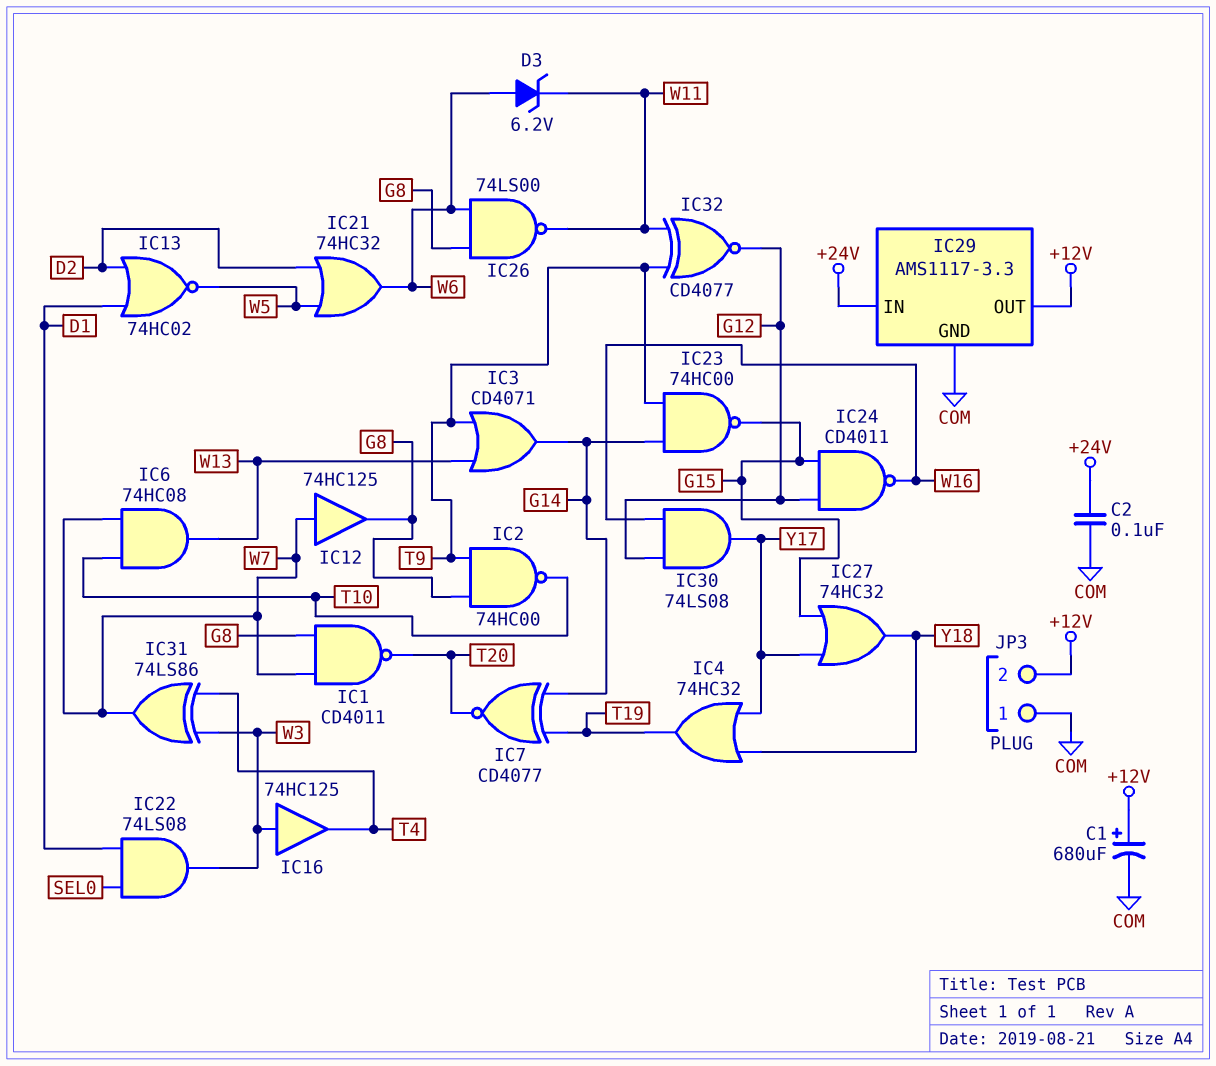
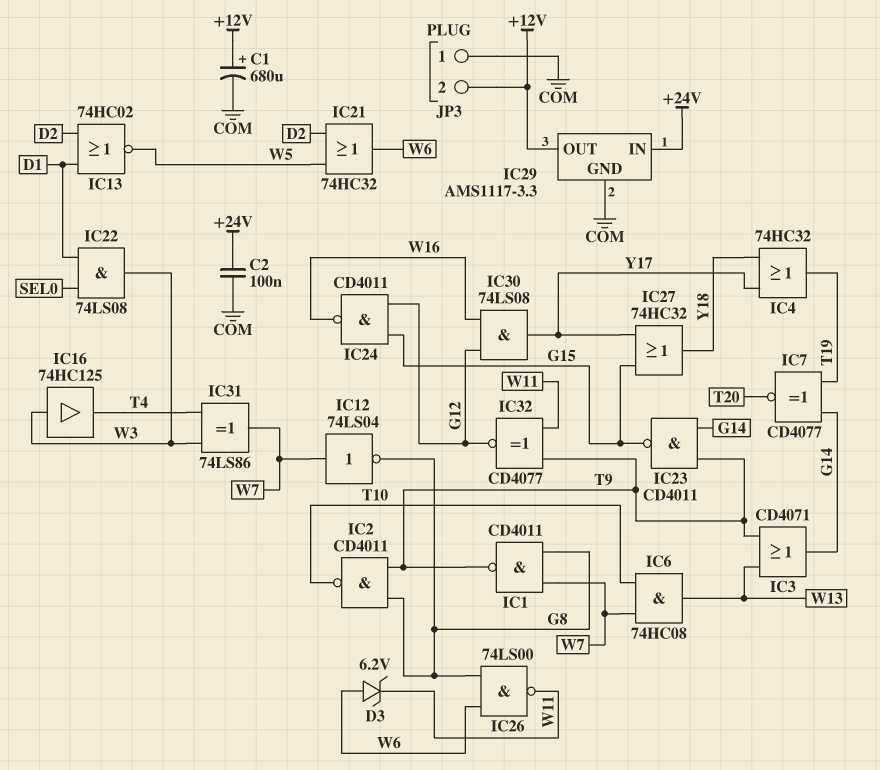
IC1: NAND CD4011 (in G8, in W7, out T20) -> NAND CD4011 (in G8, in W7, out T9)
IC2: NAND 74HC00 (in G8, in T9, out T10) -> NAND CD4011 (in G8, in T9, out T10)
IC12: buffer 74HC125 (in W7, out G8) -> NOT 74LS04 (in W7, out G8)
IC23: NAND 74HC00 (in G14, in T9, out G15) -> NAND CD4011 (in G14, in T9, out G15)

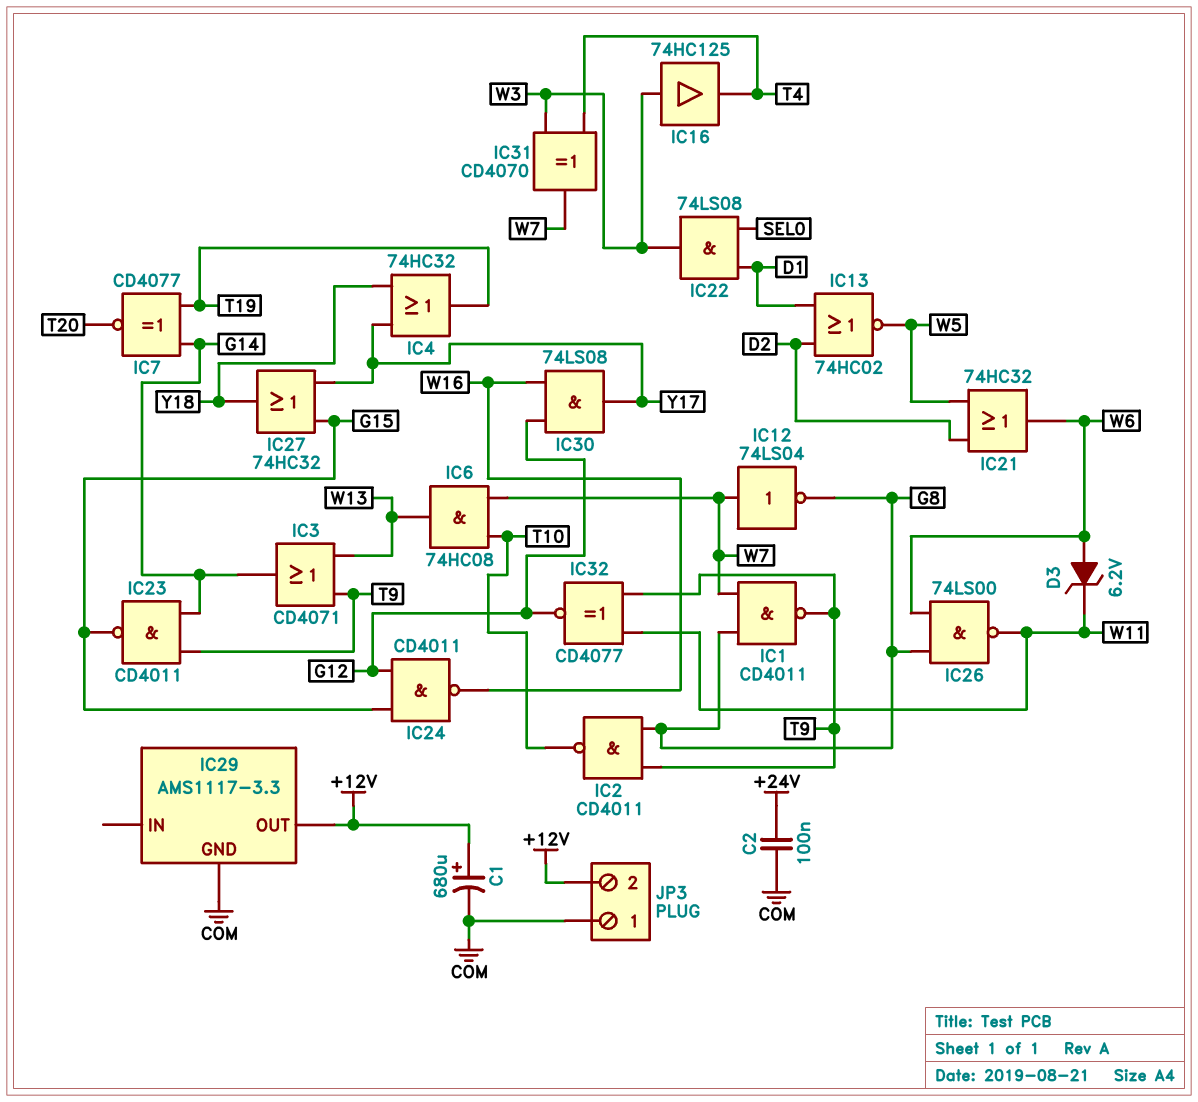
IC29 pin IN: +24V -> none
IC31: XOR 74LS86 (in T4, in W3, out W7) -> XOR CD4070 (in T4, in W3, out W7)

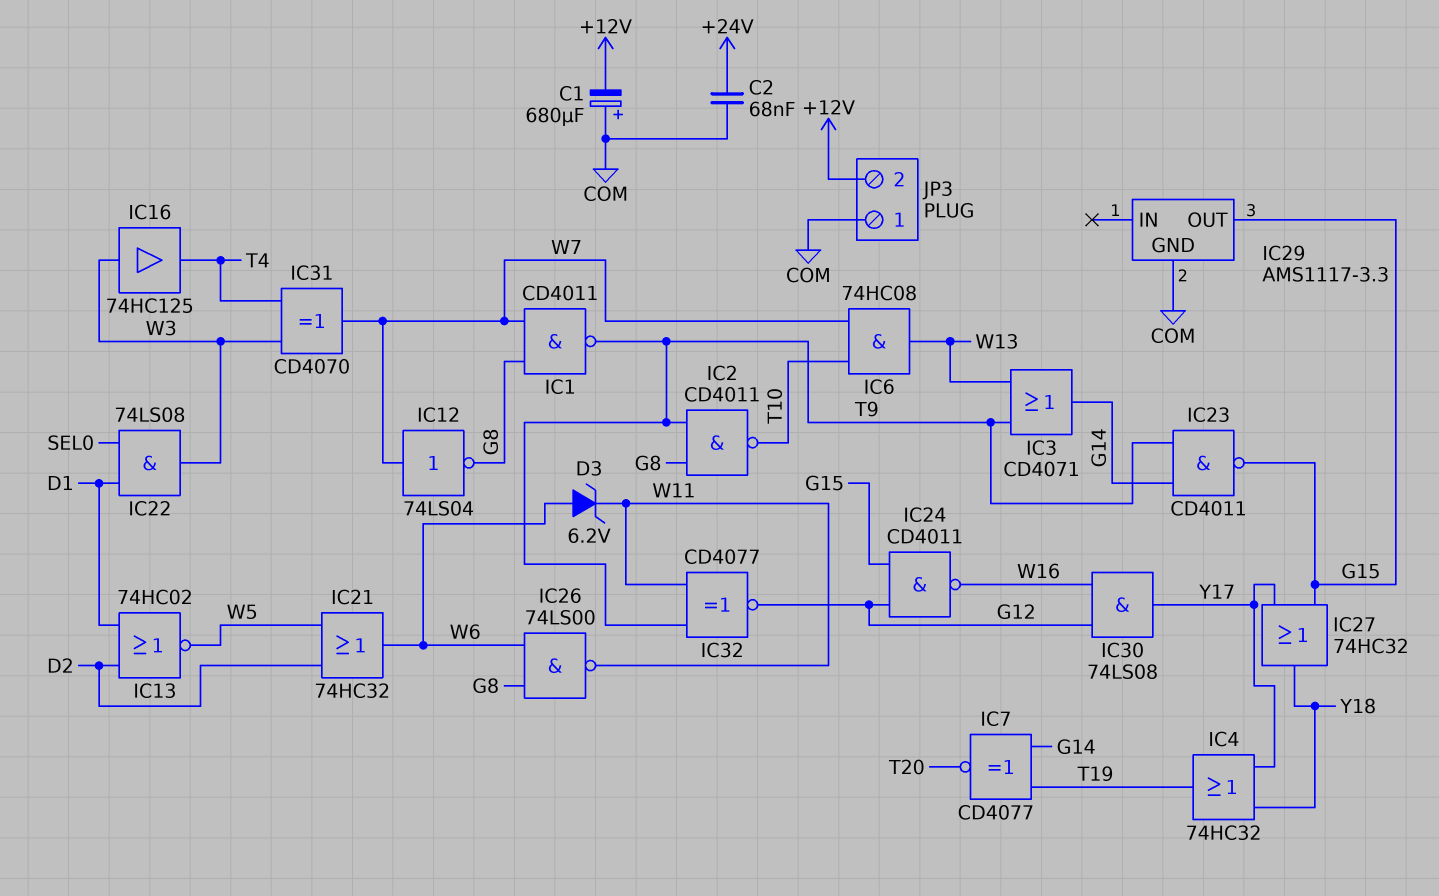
C1: 680uF (plus +12V, minus COM) -> 680uF (plus COM, minus +12V)
C2: 100nF (+24V, COM) -> 68nF (+24V, COM)
IC29 pin OUT: +12V -> G15

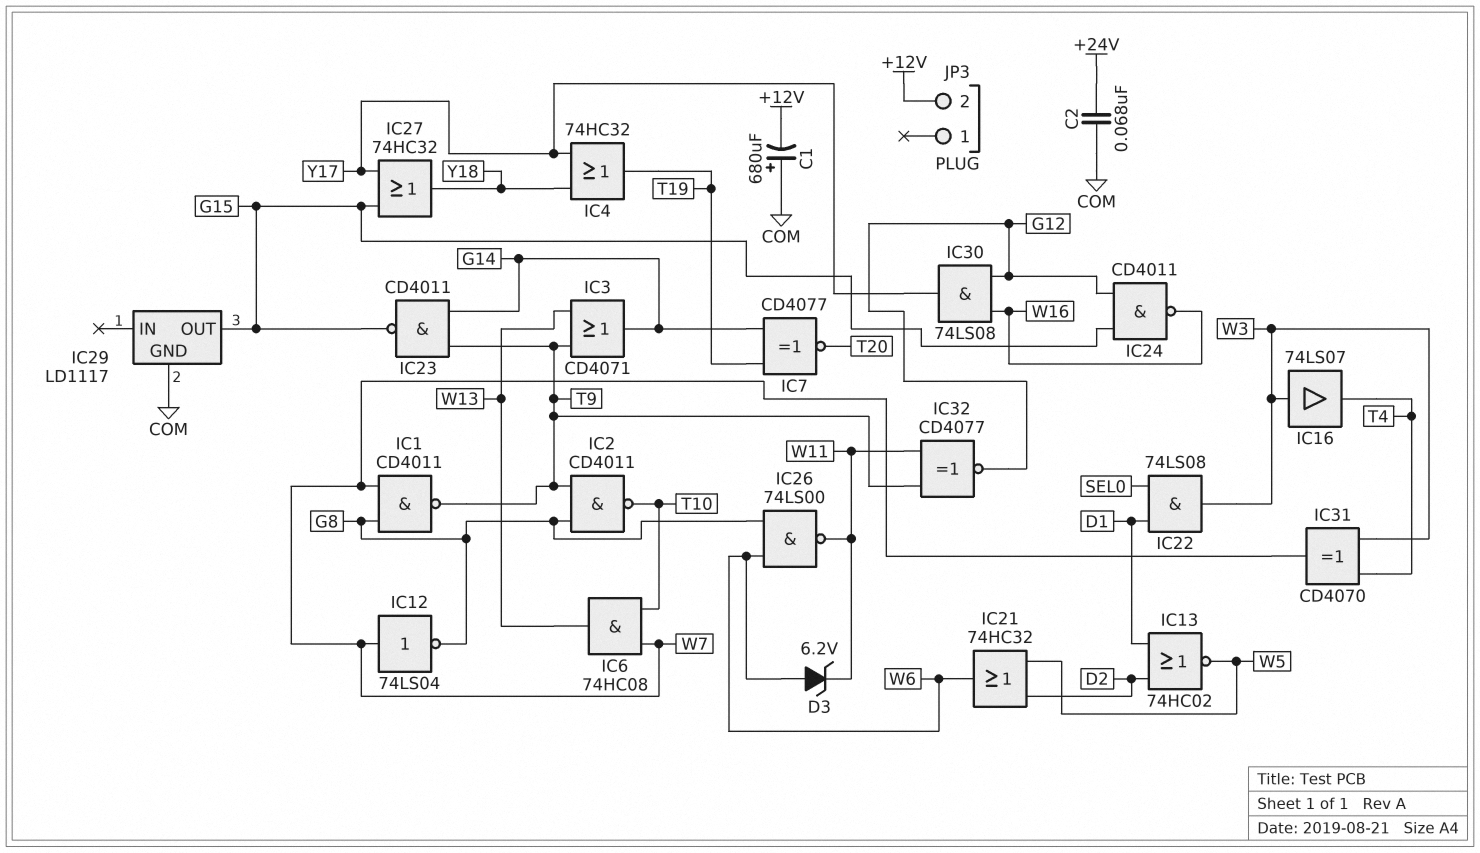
IC16: buffer 74HC125 (in W3, out T4) -> buffer 74LS07 (in W3, out T4)
IC29: AMS1117-3.3 -> LD1117
JP3 pin 1: COM -> none

